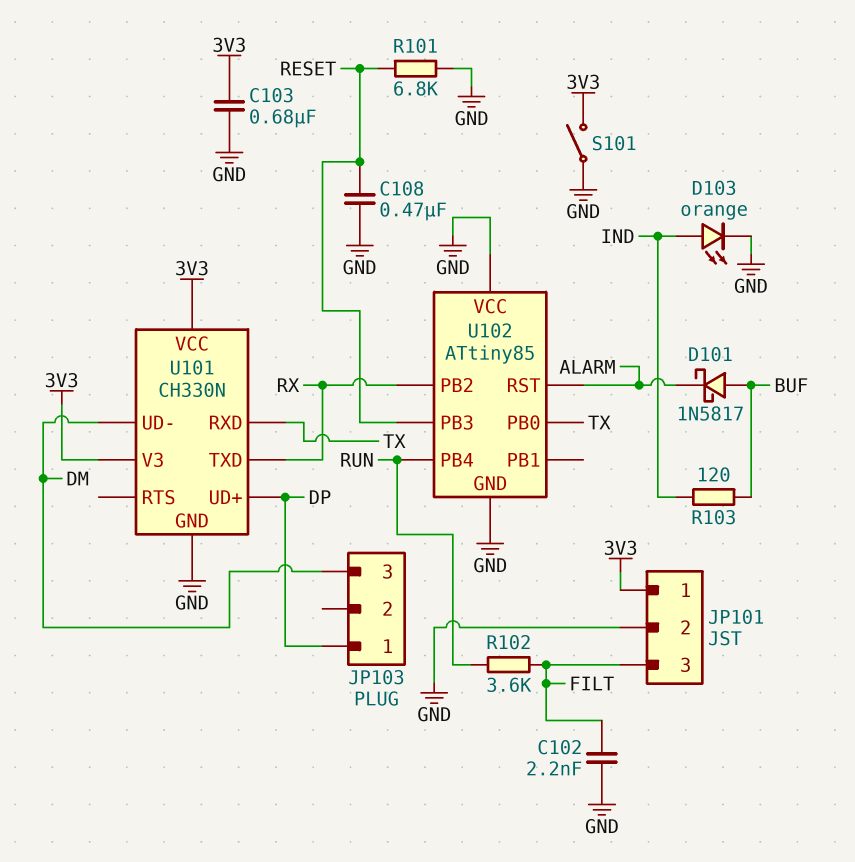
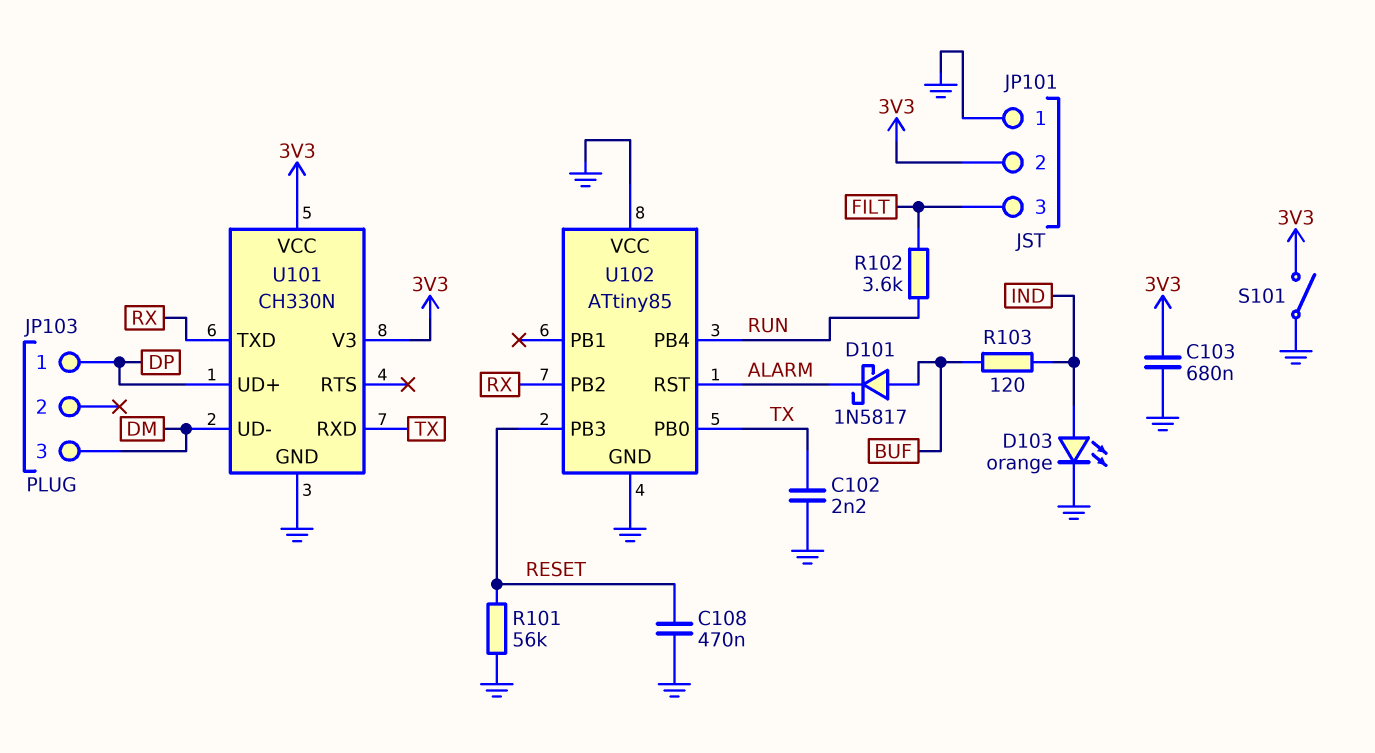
C102: 2.2nF (FILT, GND) -> 2.2nF (GND, TX)
JP101 pin 1: 3V3 -> GND
JP101 pin 2: GND -> 3V3
R101: 6.8k (GND, RESET) -> 56k (GND, RESET)

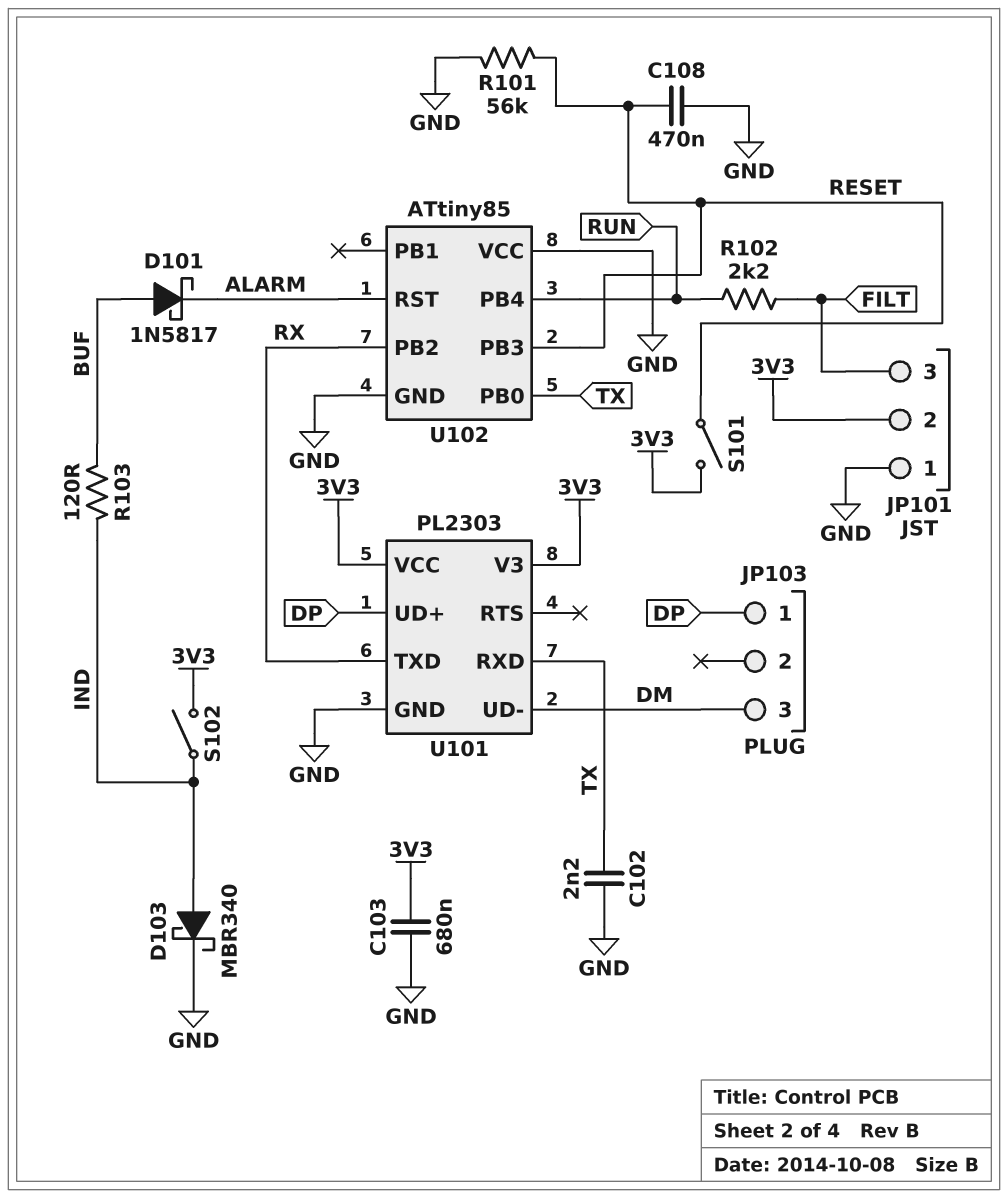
D103: LED orange (A IND, K GND) -> schottky MBR340 (A IND, K GND)
R102: 3.6k (FILT, RUN) -> 2.2k (FILT, RUN)
S101: switch (3V3, GND) -> switch (3V3, RESET)
S102: none -> switch (3V3, IND)
U101: CH330N -> PL2303

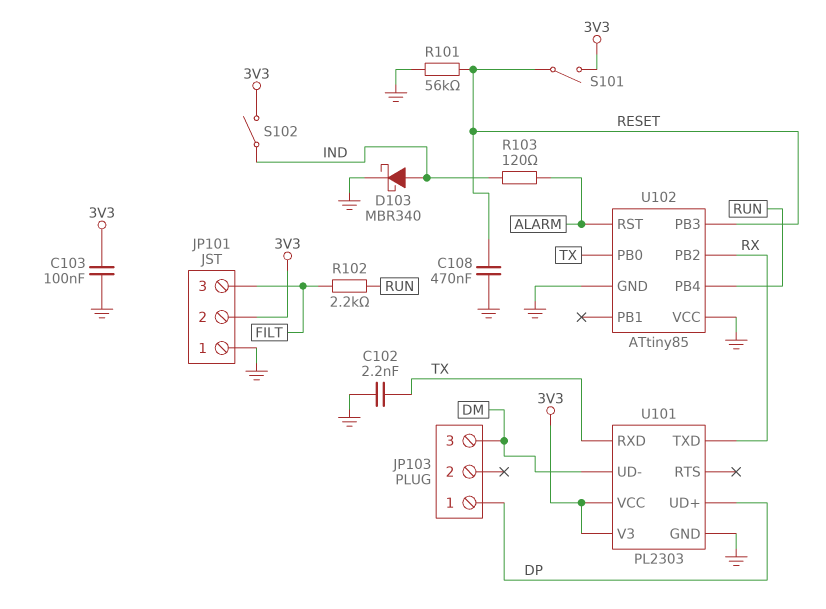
C103: 680nF (3V3, GND) -> 100nF (3V3, GND)
D101: schottky 1N5817 (A BUF, K ALARM) -> none
R103: 120 (BUF, IND) -> 120 (ALARM, IND)

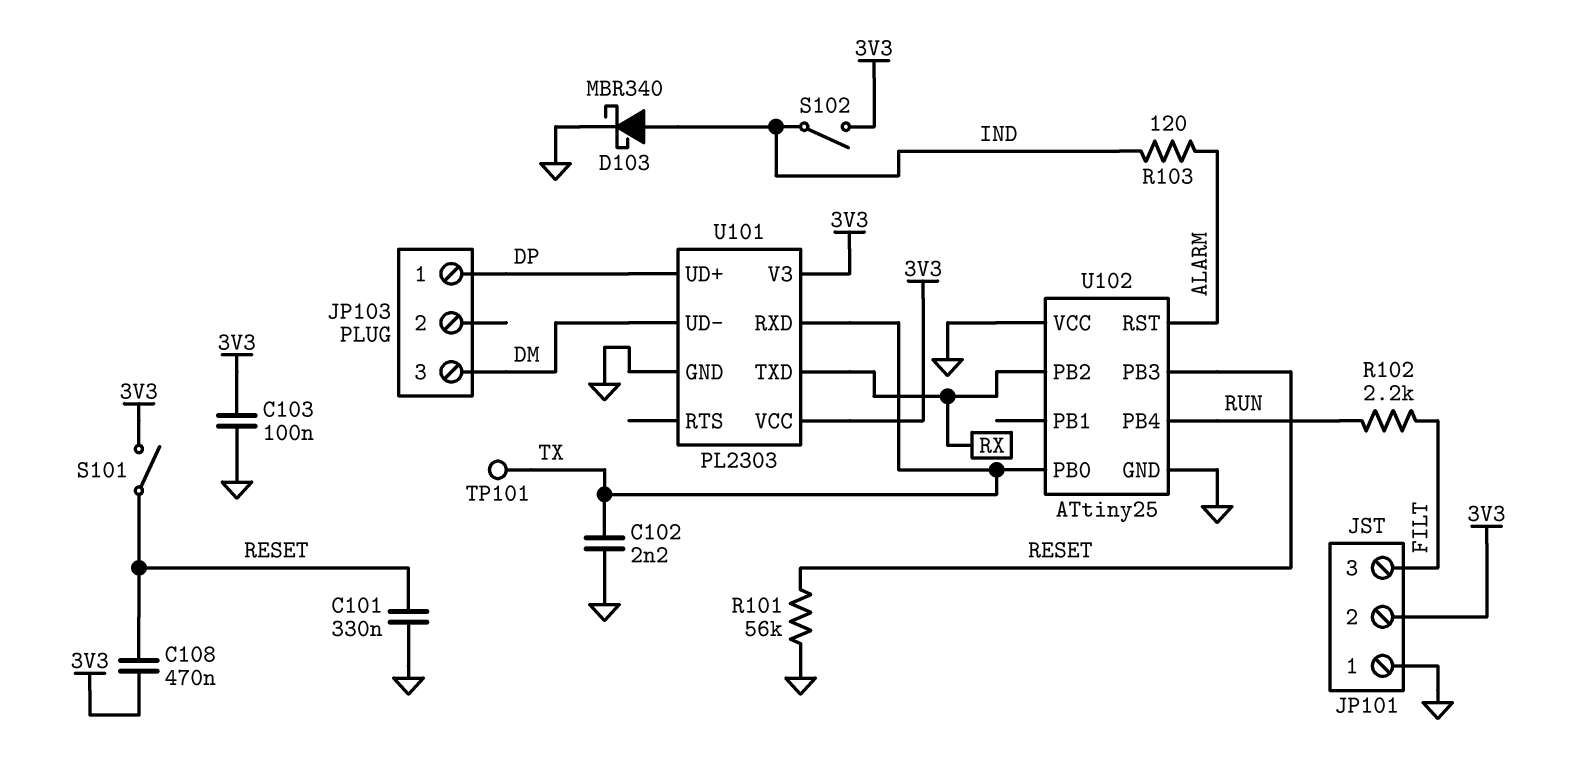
C101: none -> 330nF (GND, RESET)
C108: 470nF (GND, RESET) -> 470nF (3V3, RESET)
TP101: none -> test point (TX)
U102: ATtiny85 -> ATtiny25

